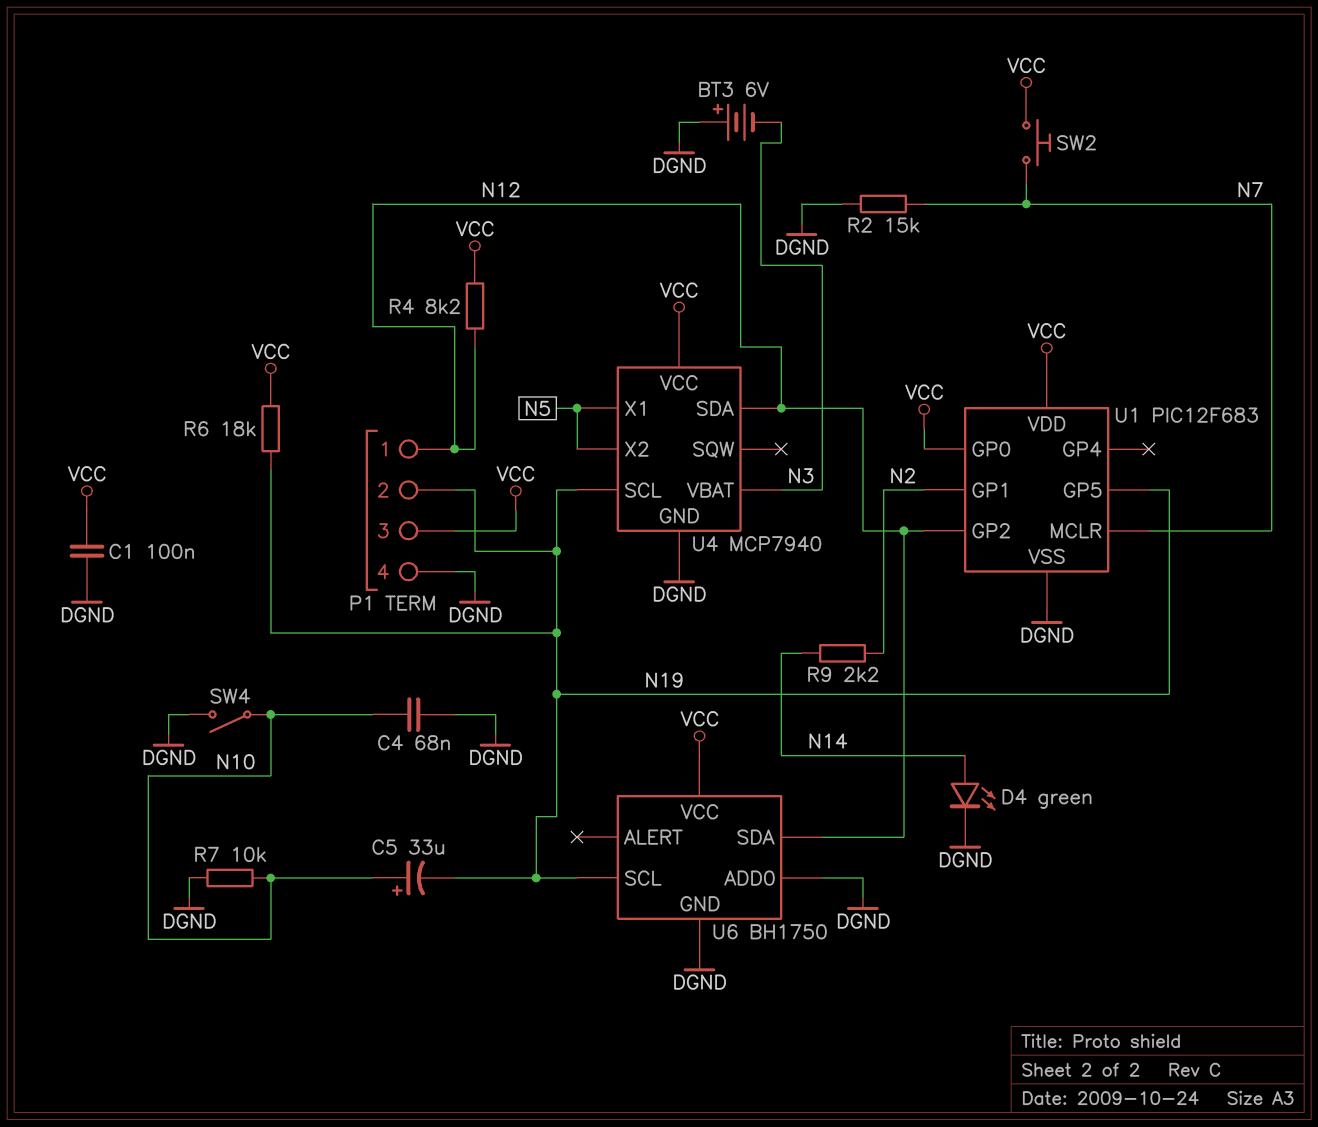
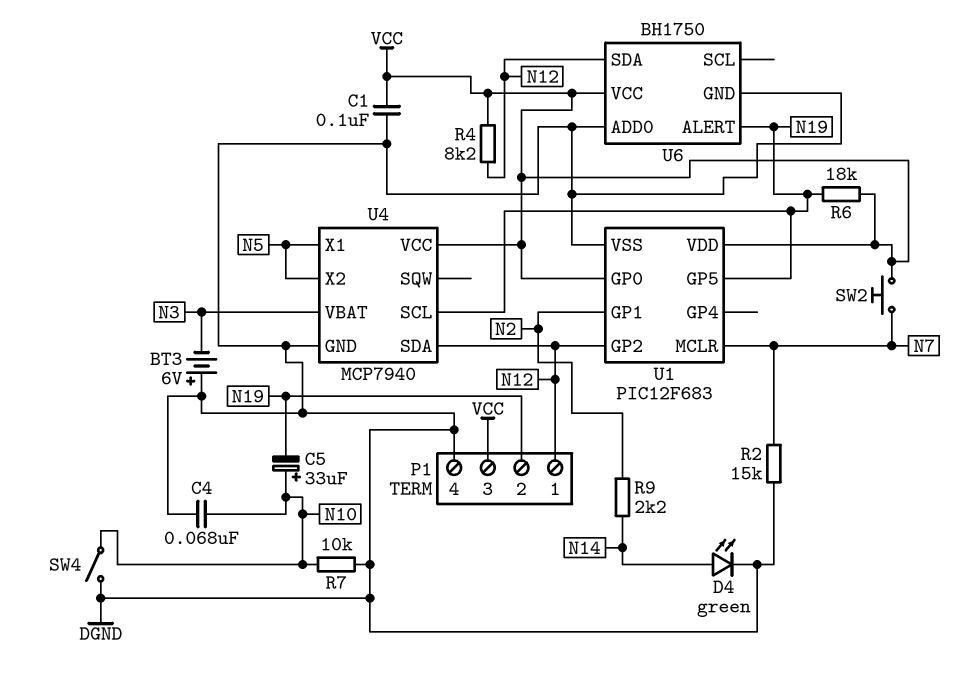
U6 pin ALERT: none -> N19
U6 pin SCL: N19 -> none

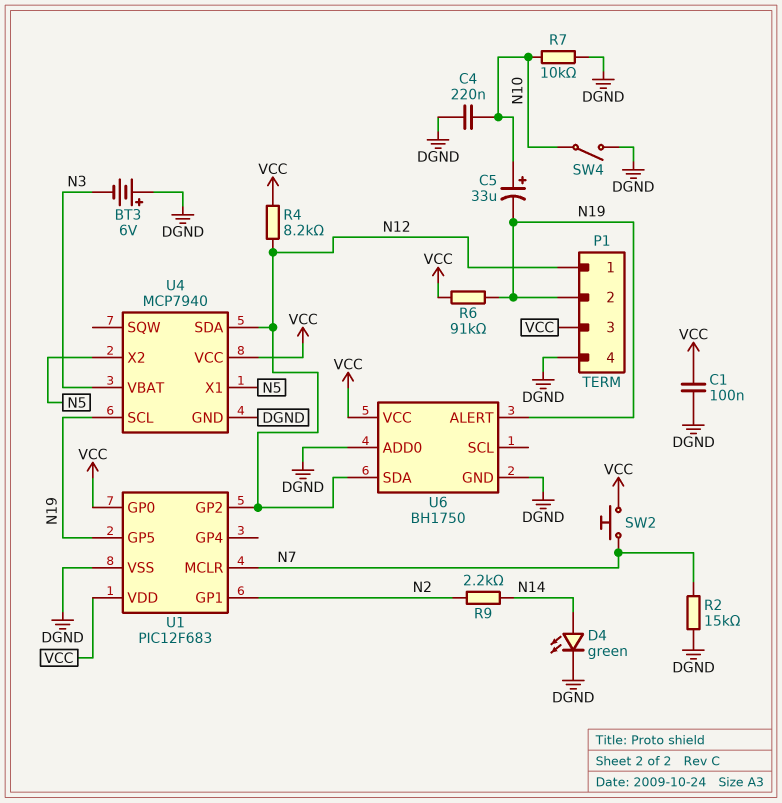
C4: 68nF (DGND, N10) -> 220nF (DGND, N10)
R6: 18k (N19, VCC) -> 91k (N19, VCC)

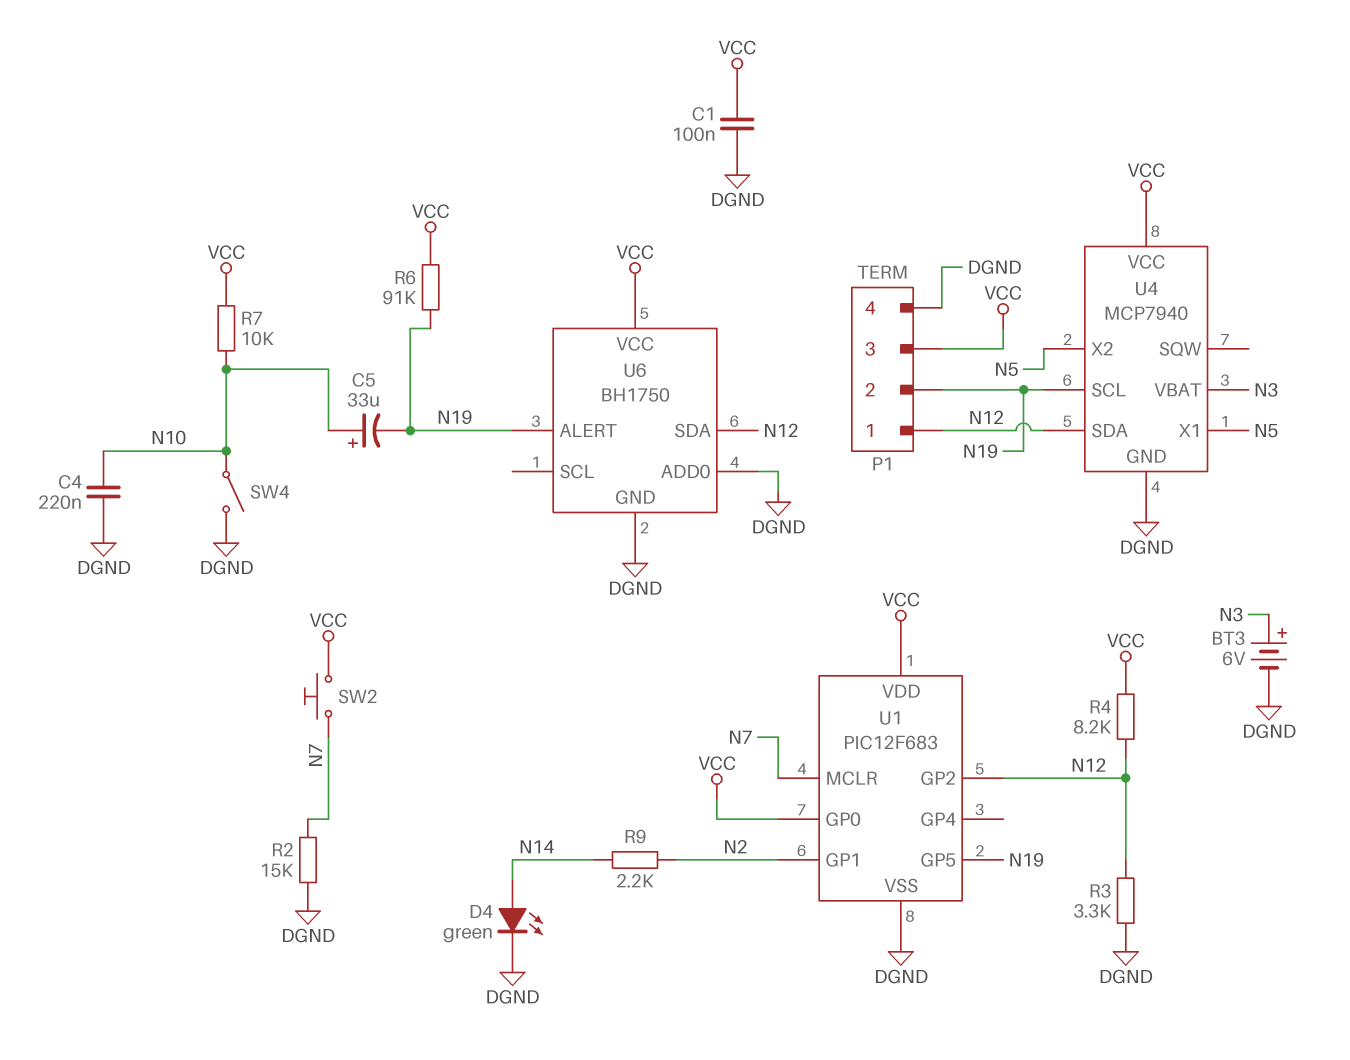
BT3: 6V (plus DGND, minus N3) -> 6V (plus N3, minus DGND)
R3: none -> 3.3k (DGND, N12)
R7: 10k (DGND, N10) -> 10k (N10, VCC)

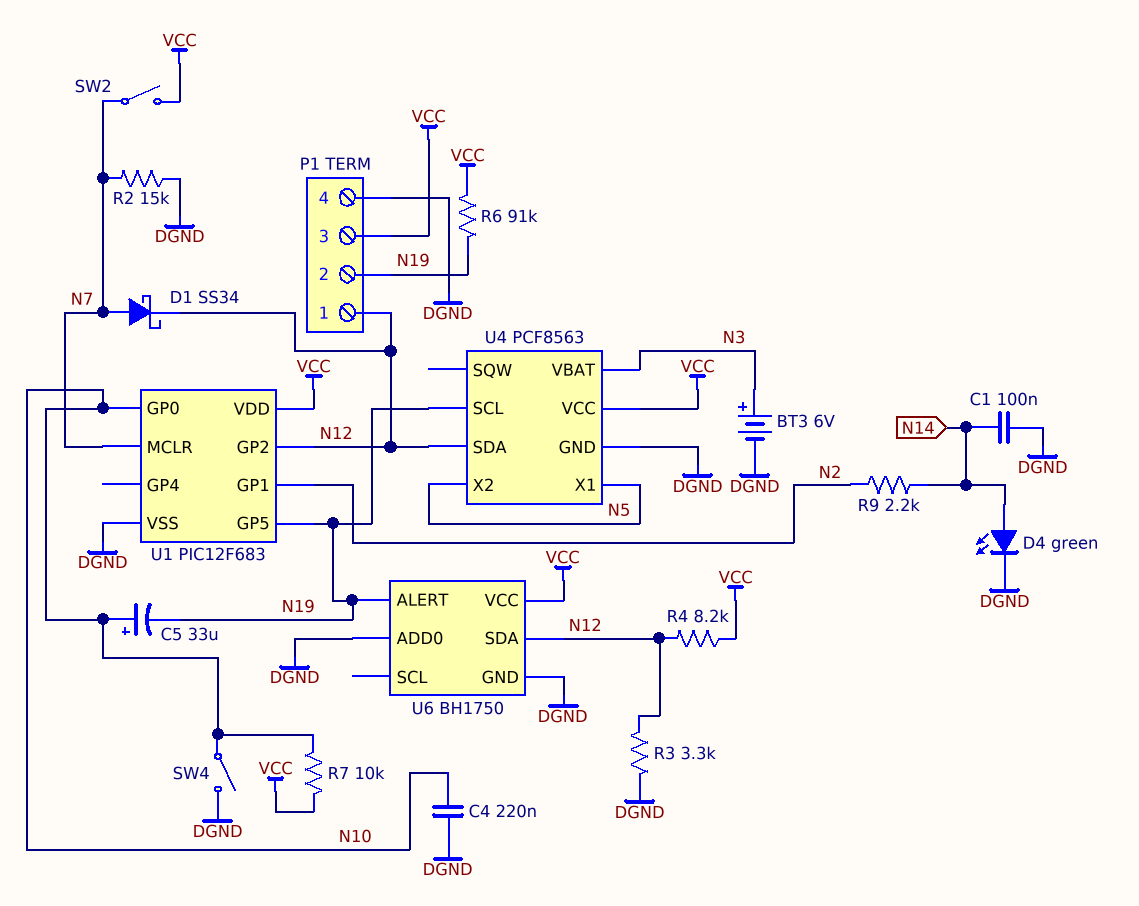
C1: 100nF (DGND, VCC) -> 100nF (DGND, N14)
D1: none -> schottky SS34 (A N7, K N12)
SW2: button (N7, VCC) -> switch (N7, VCC)
U1 pin GP0: VCC -> N10
U4: MCP7940 -> PCF8563

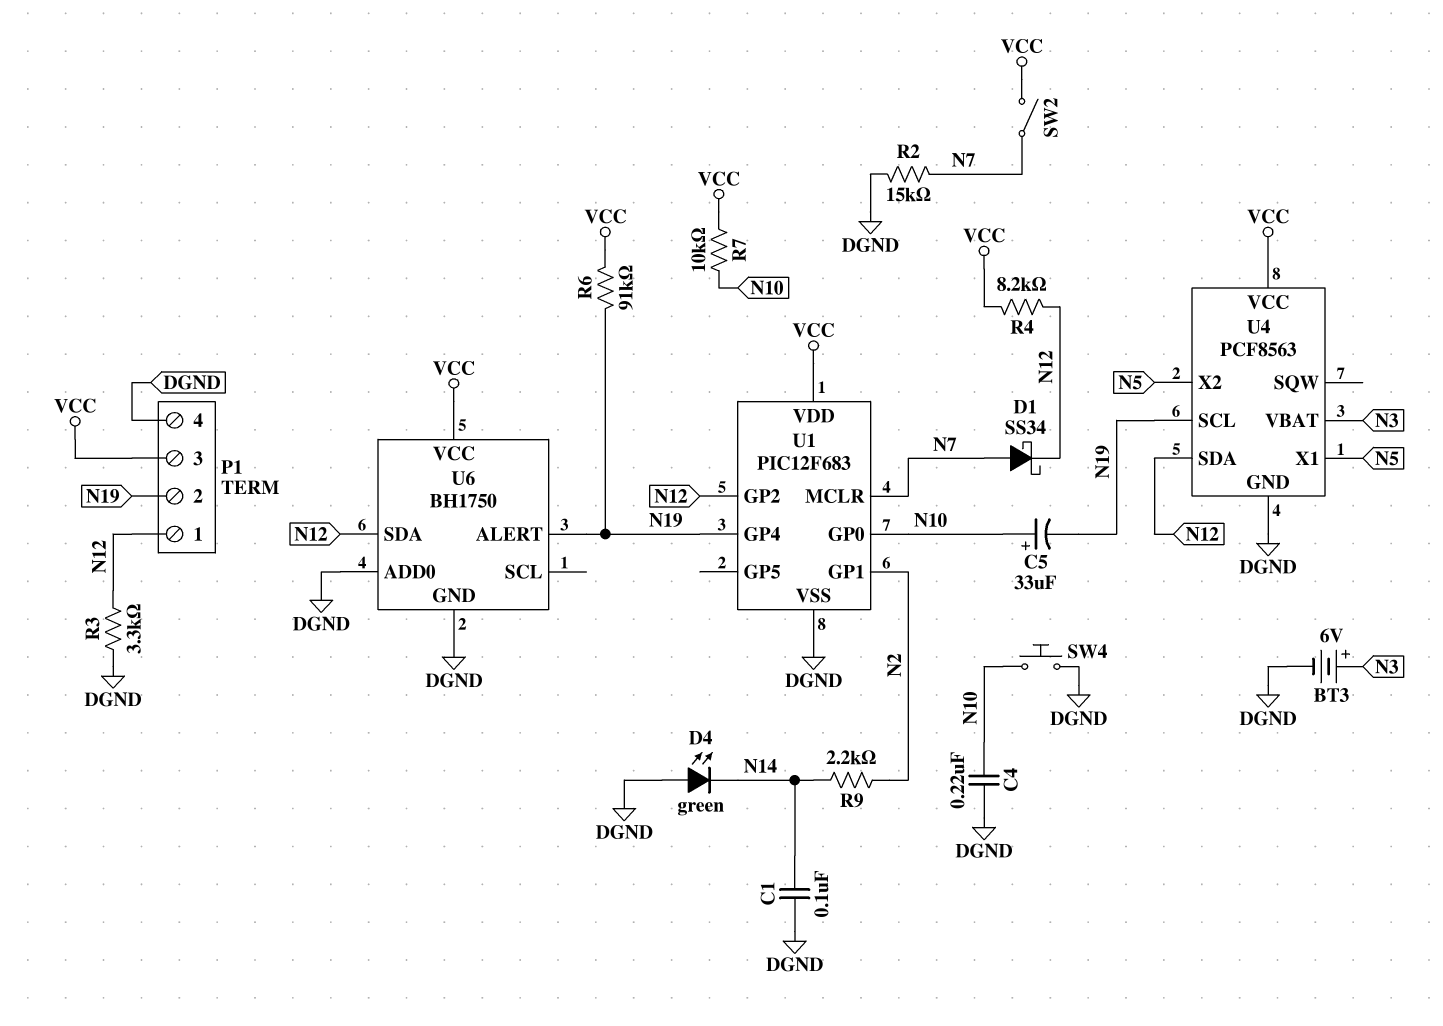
D4: LED green (A N14, K DGND) -> LED green (A DGND, K N14)
SW4: switch (DGND, N10) -> button (DGND, N10)
U1 pin GP4: none -> N19
U1 pin GP5: N19 -> none

